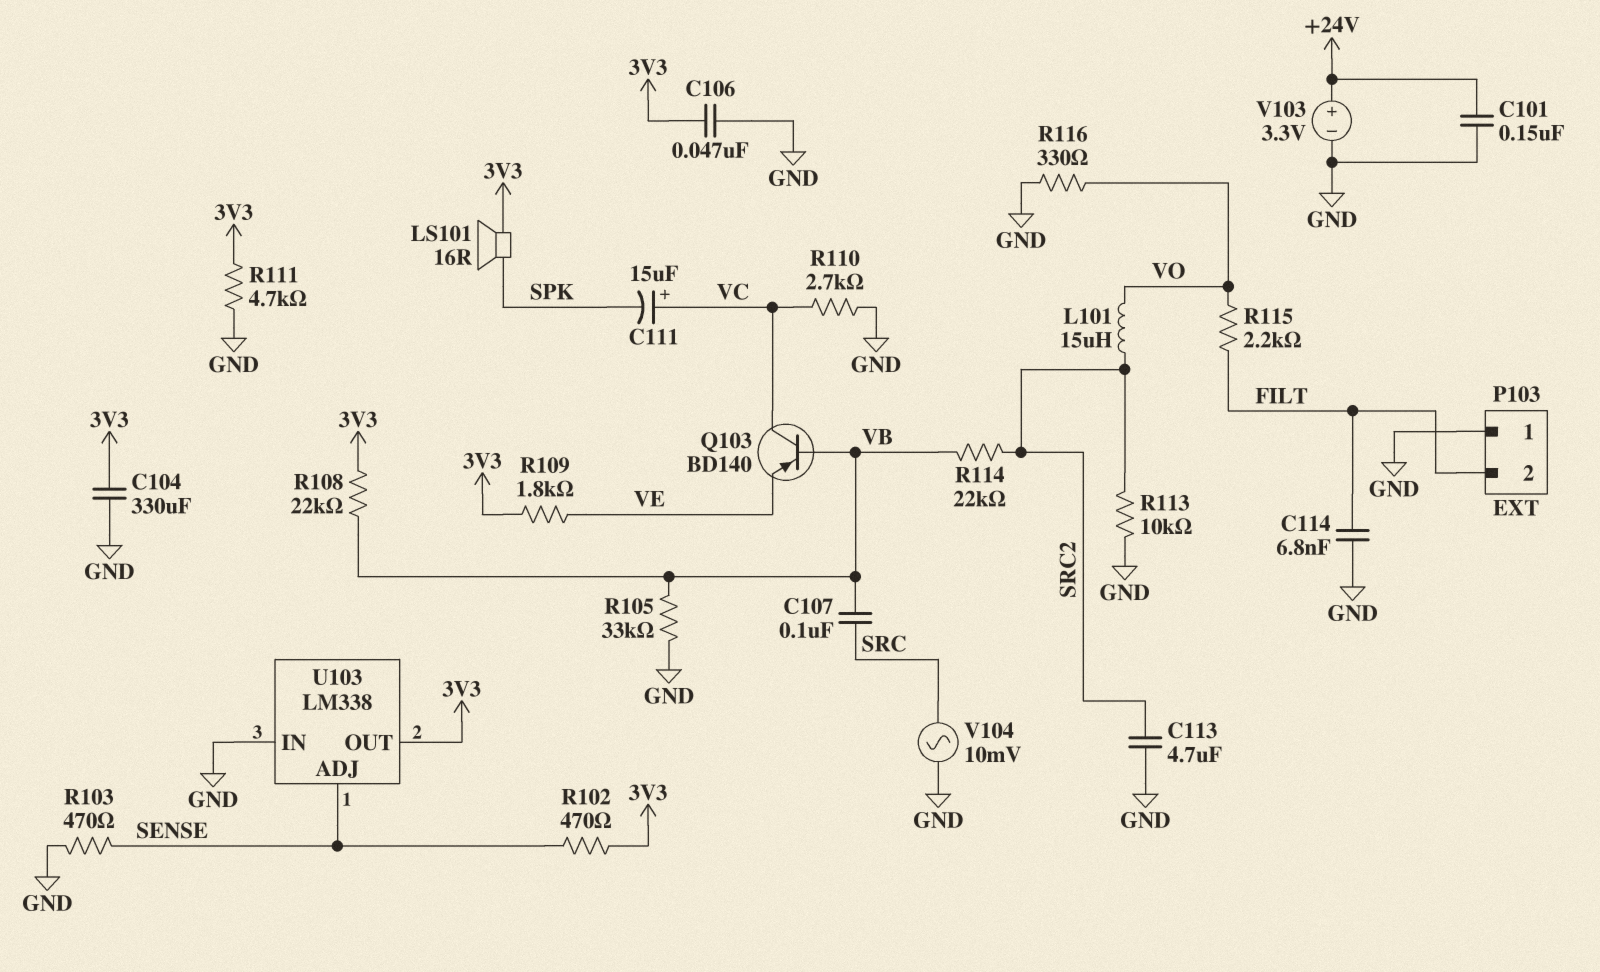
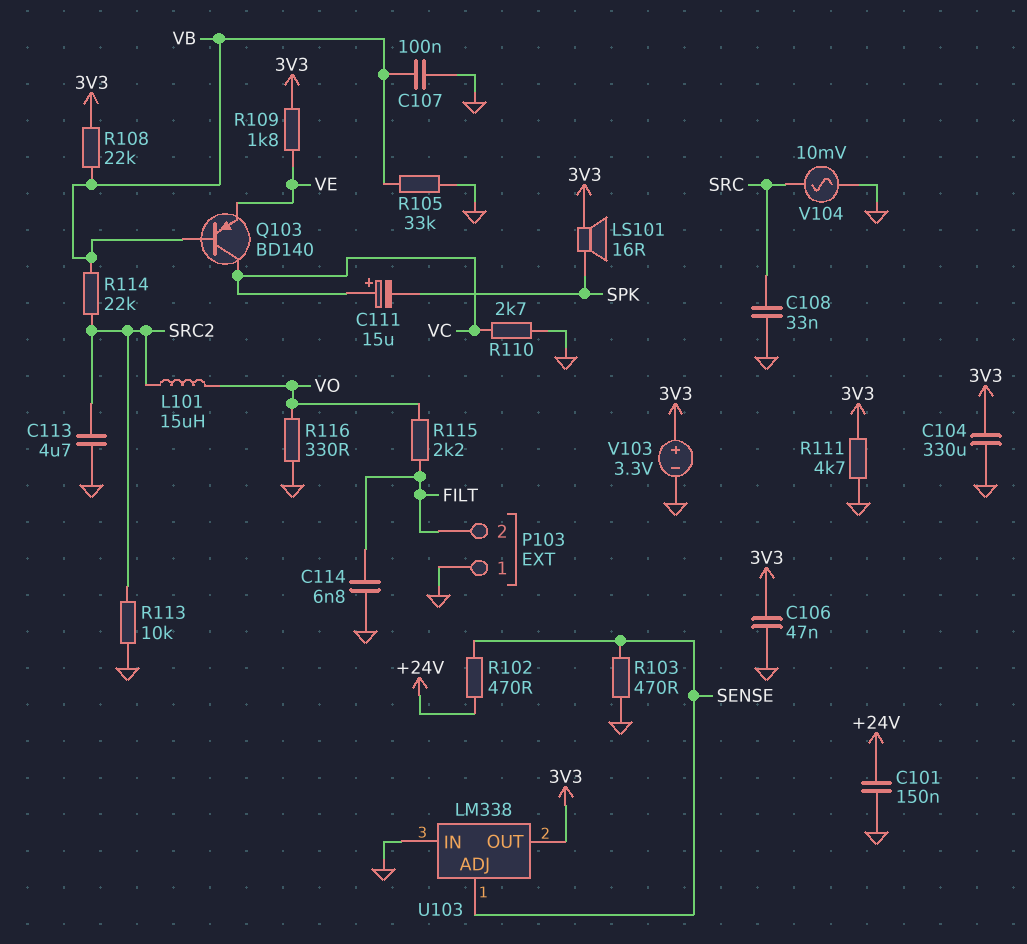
C107: 100nF (SRC, VB) -> 100nF (GND, VB)
C108: none -> 33nF (GND, SRC)
R102: 470 (3V3, SENSE) -> 470 (+24V, SENSE)
V103: 3.3V (plus +24V, minus GND) -> 3.3V (plus 3V3, minus GND)

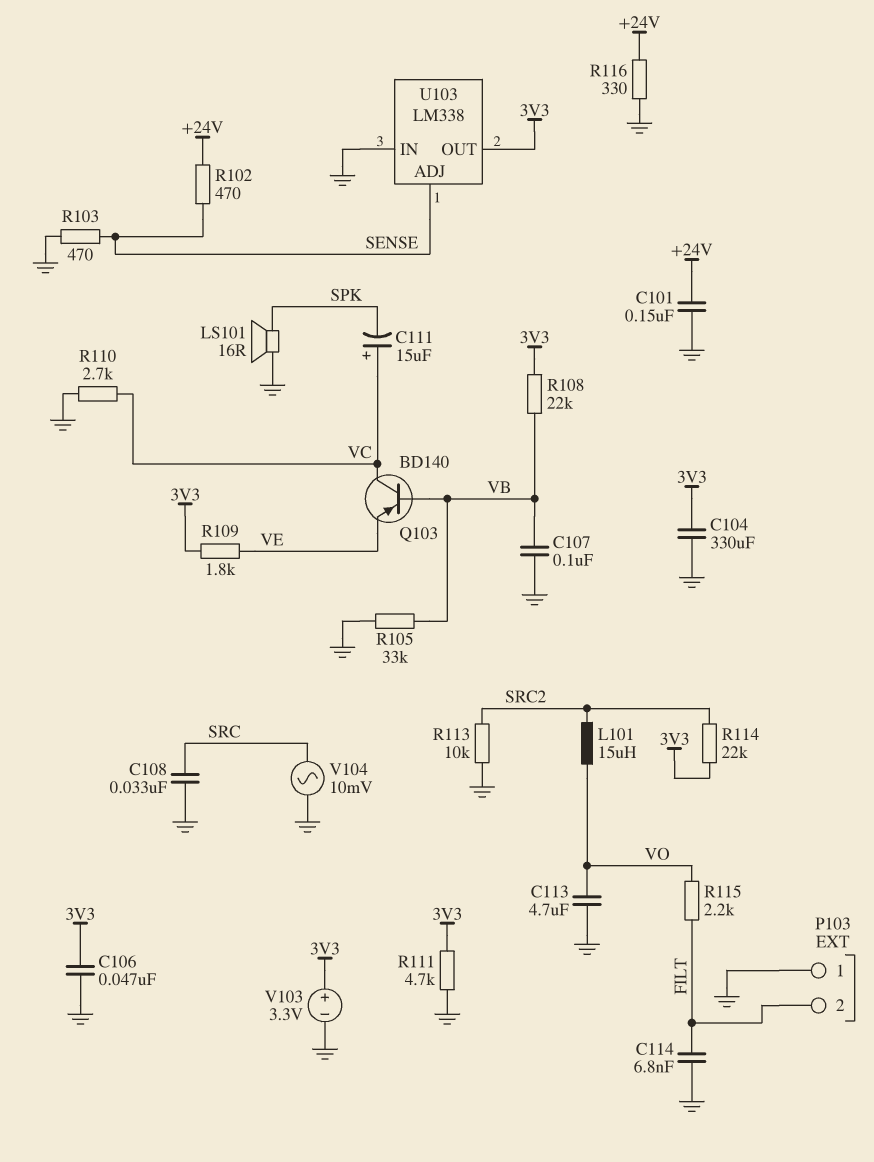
C113: 4.7uF (GND, SRC2) -> 4.7uF (GND, VO)
LS101: speaker 16R (3V3, SPK) -> speaker 16R (GND, SPK)
R114: 22k (SRC2, VB) -> 22k (3V3, SRC2)
R116: 330 (GND, VO) -> 330 (+24V, GND)

